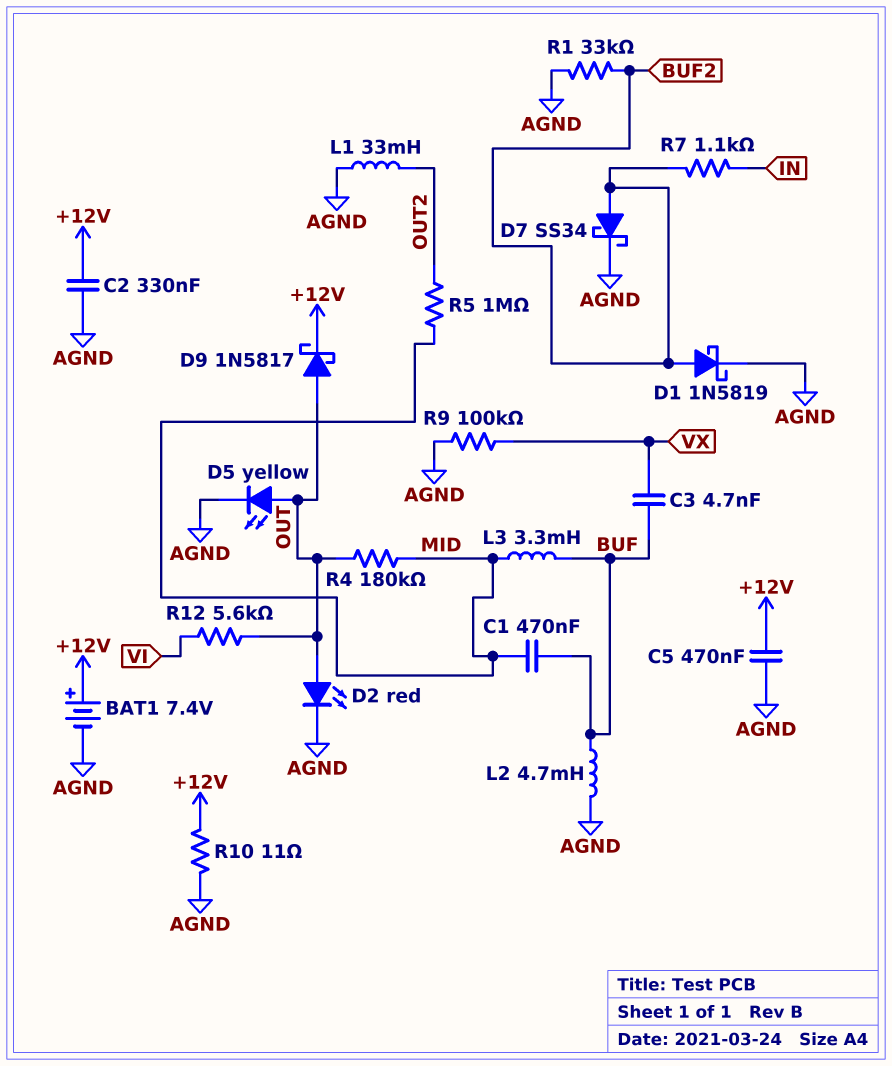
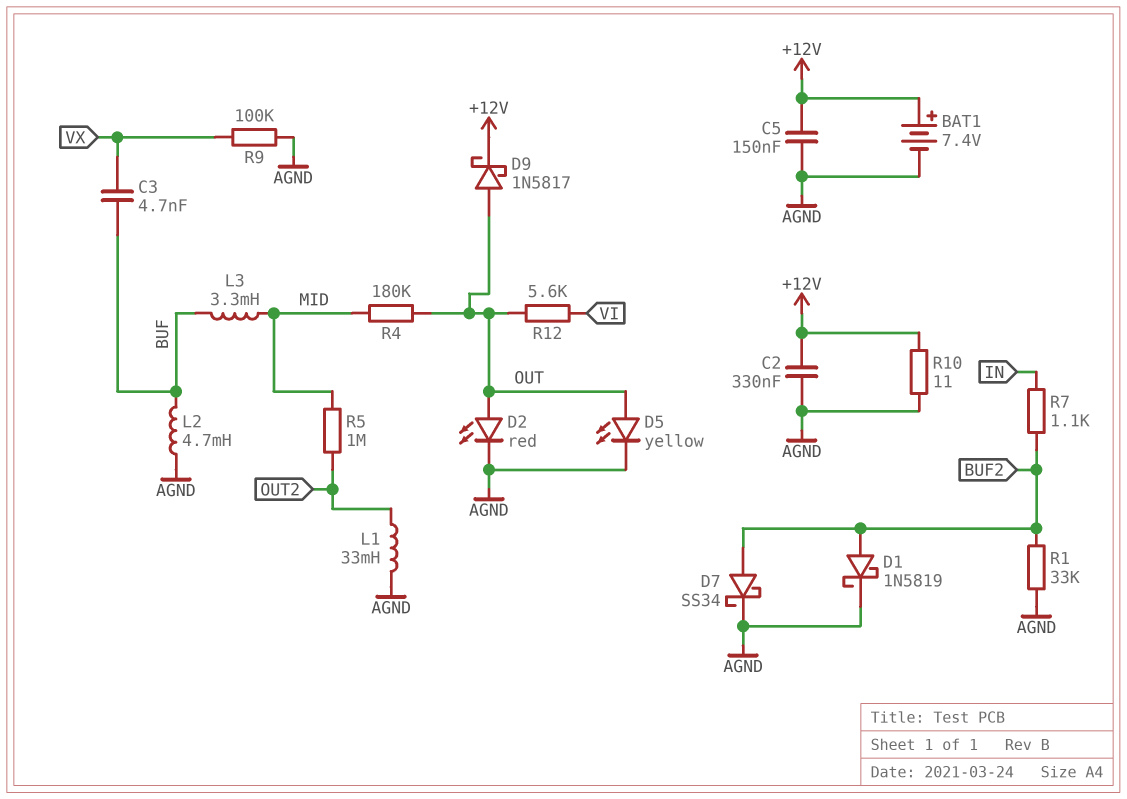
C1: 470nF (BUF, MID) -> none
C5: 470nF (+12V, AGND) -> 150nF (+12V, AGND)

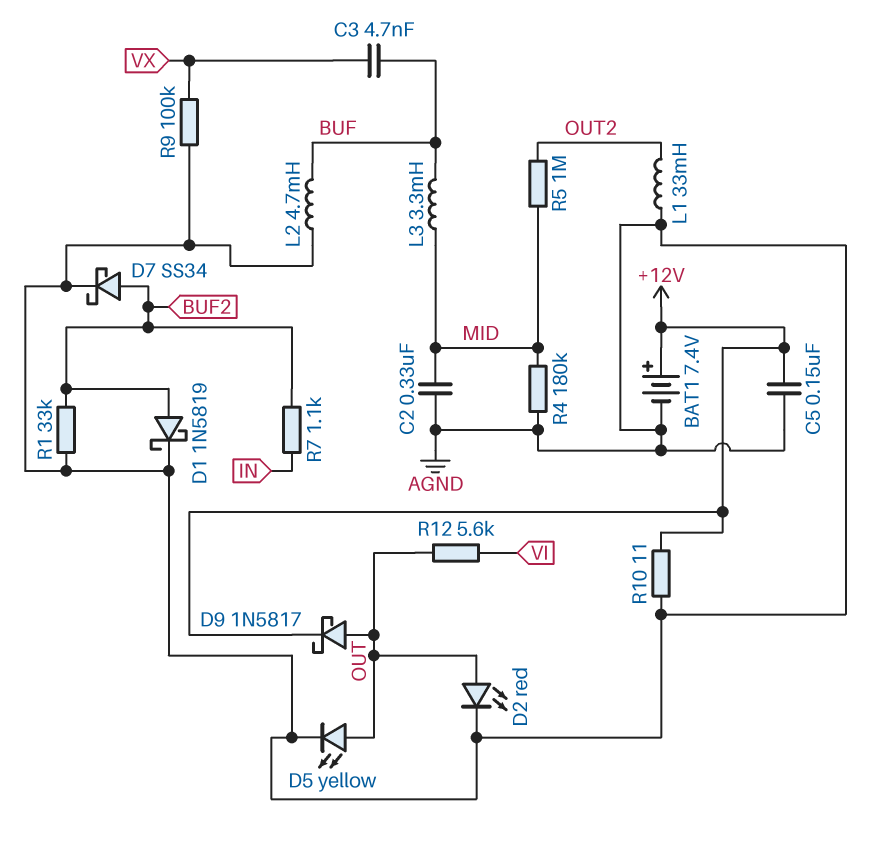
C2: 330nF (+12V, AGND) -> 330nF (AGND, MID)
R4: 180k (MID, OUT) -> 180k (AGND, MID)

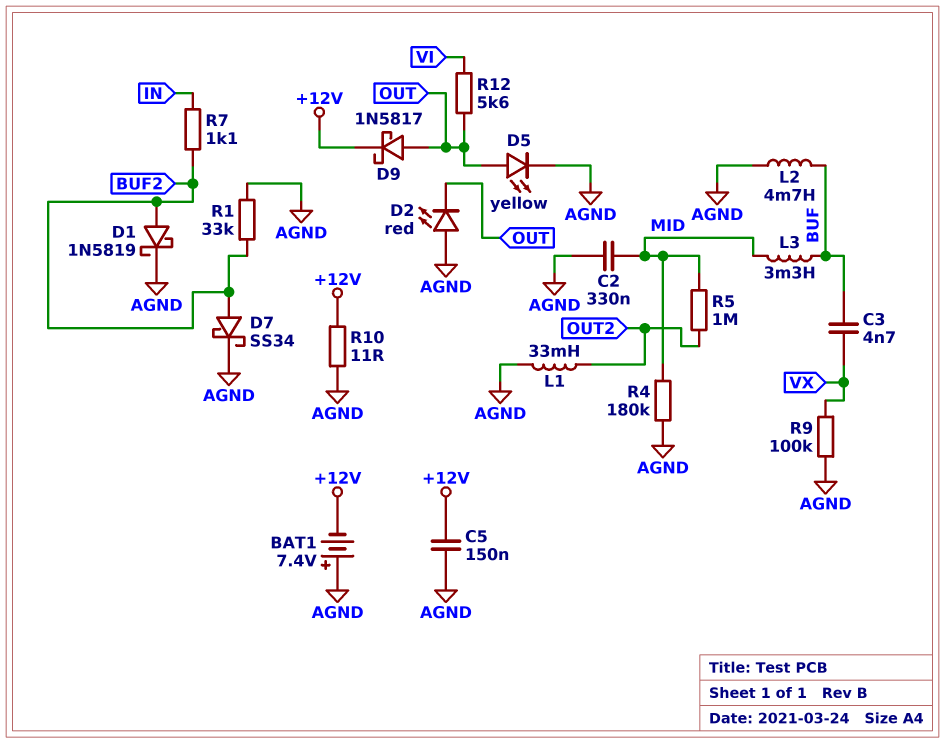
BAT1: 7.4V (plus +12V, minus AGND) -> 7.4V (plus AGND, minus +12V)
D2: LED red (A OUT, K AGND) -> LED red (A AGND, K OUT)

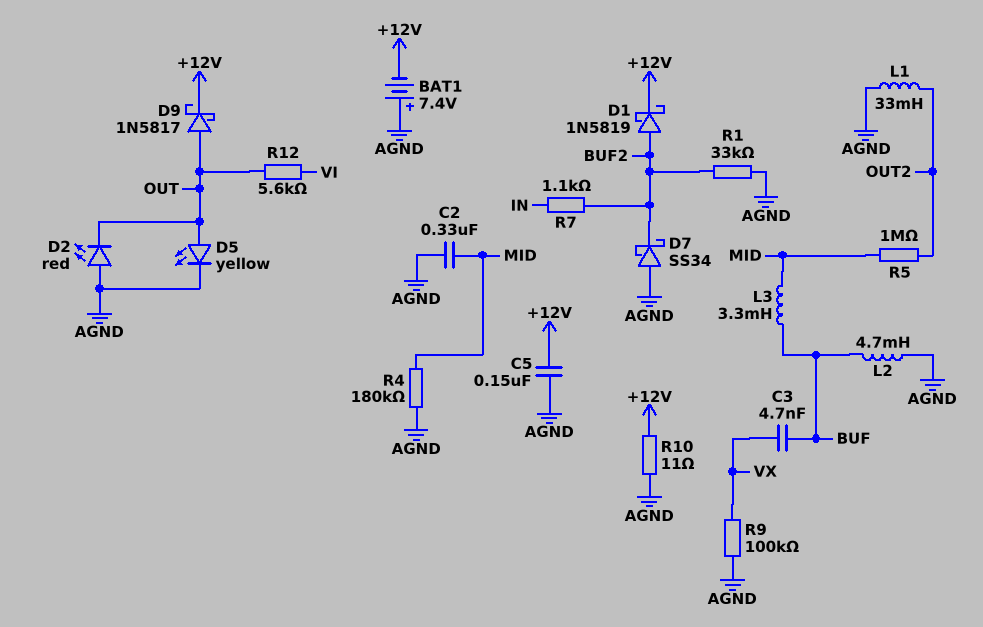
D1: schottky 1N5819 (A BUF2, K AGND) -> schottky 1N5819 (A BUF2, K +12V)
D7: schottky SS34 (A BUF2, K AGND) -> schottky SS34 (A AGND, K BUF2)

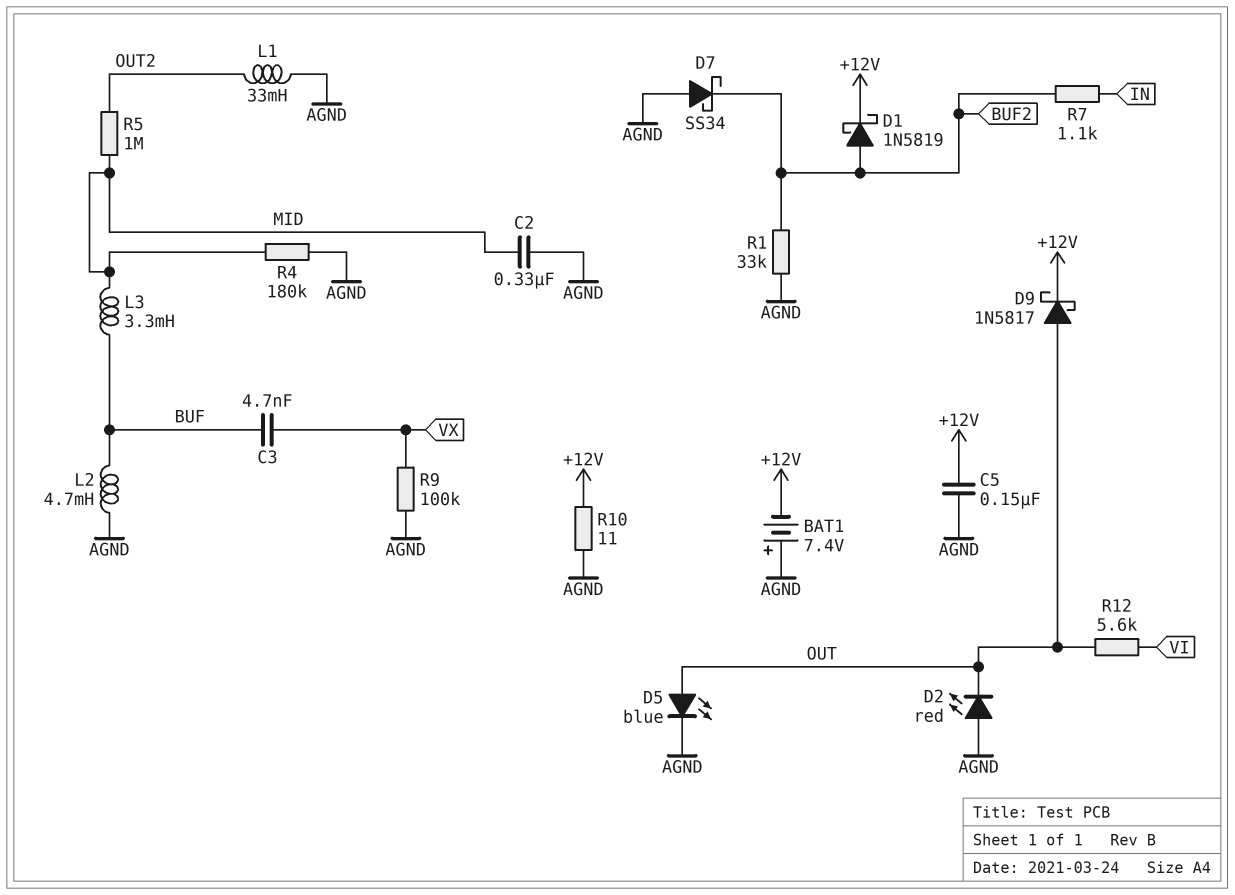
D5: LED yellow (A OUT, K AGND) -> LED blue (A OUT, K AGND)

